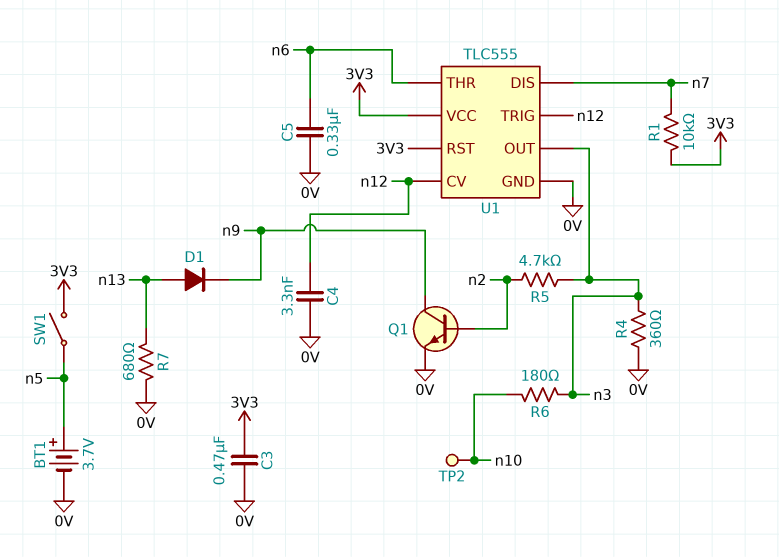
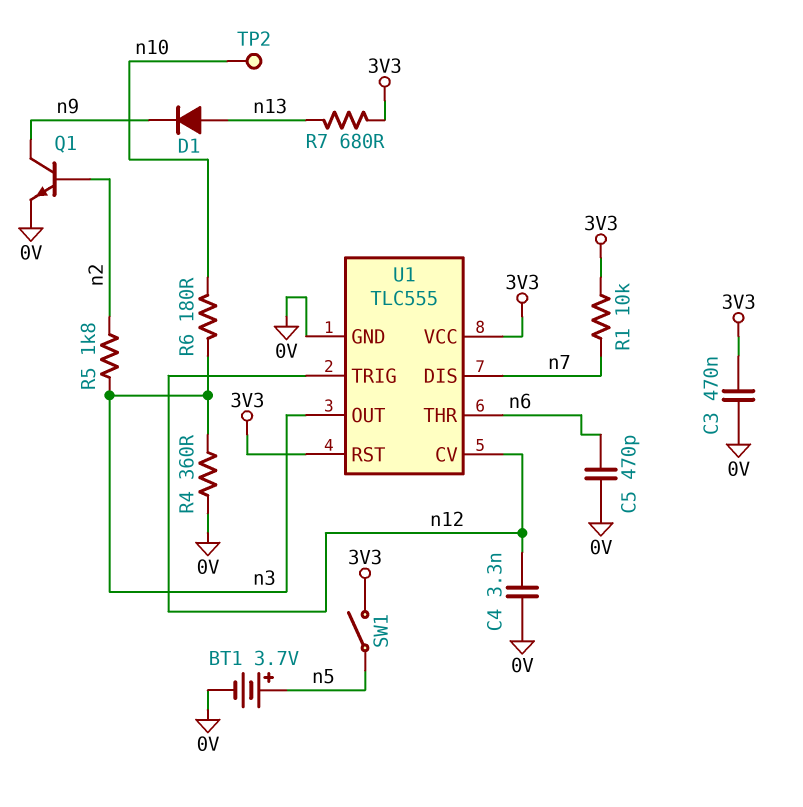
C5: 330nF (0V, n6) -> 470pF (0V, n6)
R5: 4.7k (n2, n3) -> 1.8k (n2, n3)
R7: 680 (0V, n13) -> 680 (3V3, n13)

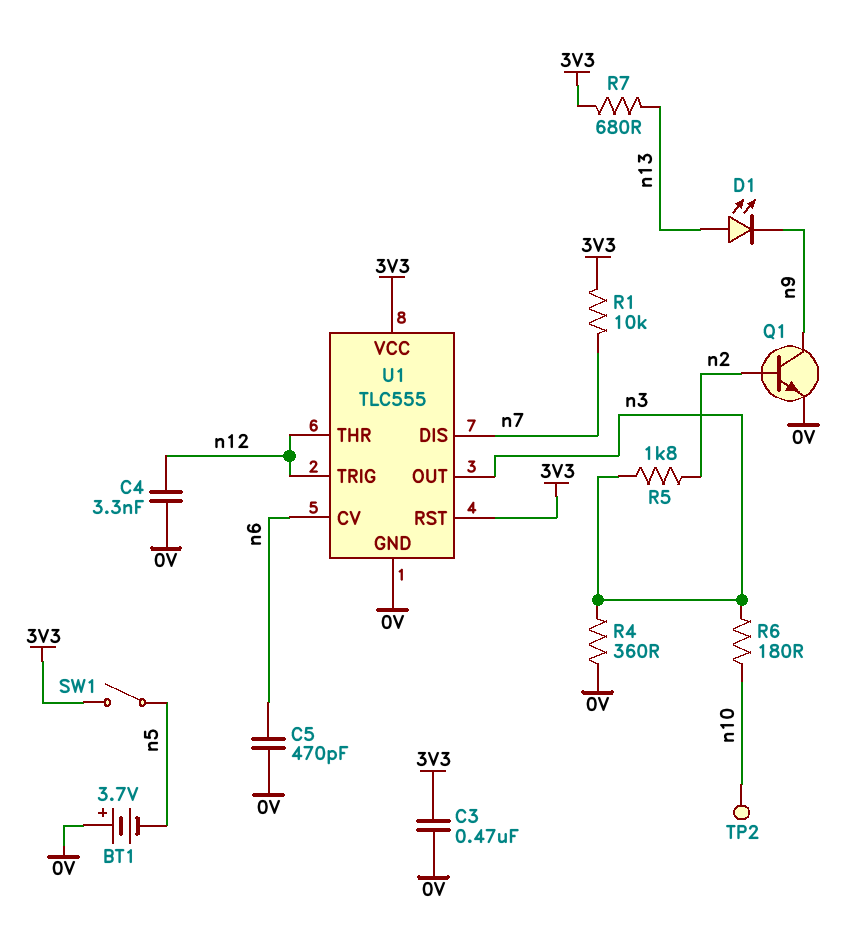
BT1: 3.7V (plus n5, minus 0V) -> 3.7V (plus 0V, minus n5)
D1: diode (A n13, K n9) -> LED (A n13, K n9)
U1 pin CV: n12 -> n6
U1 pin THR: n6 -> n12

